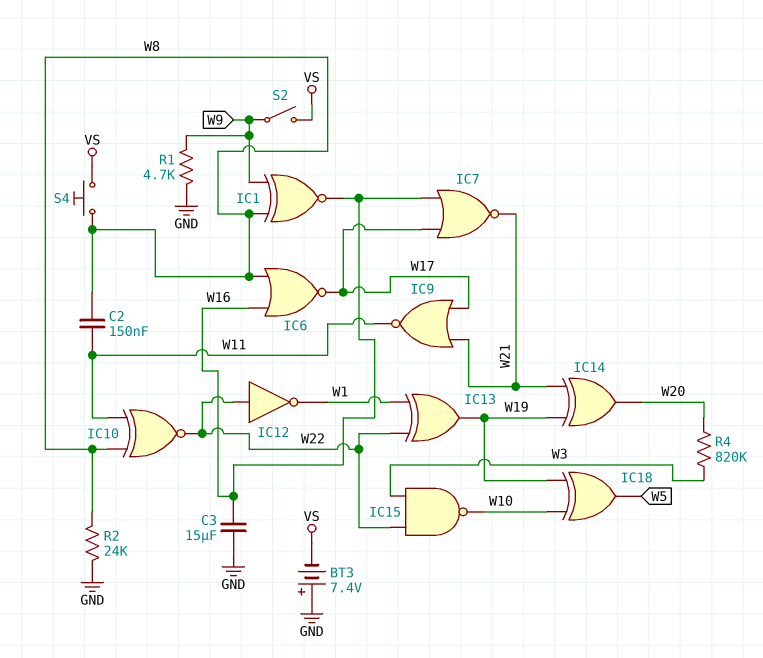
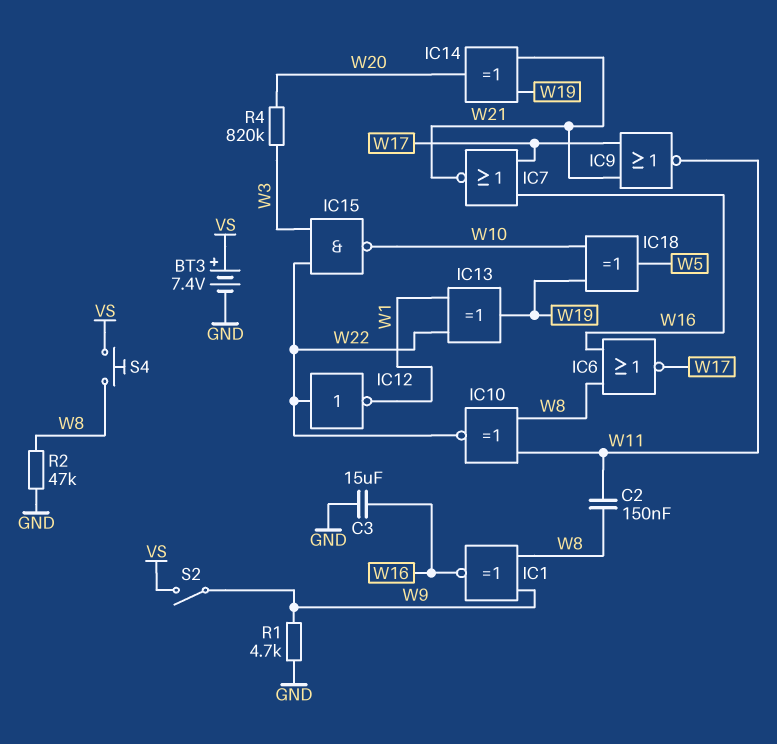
BT3: 7.4V (plus GND, minus VS) -> 7.4V (plus VS, minus GND)
R2: 24k (GND, W8) -> 47k (GND, W8)

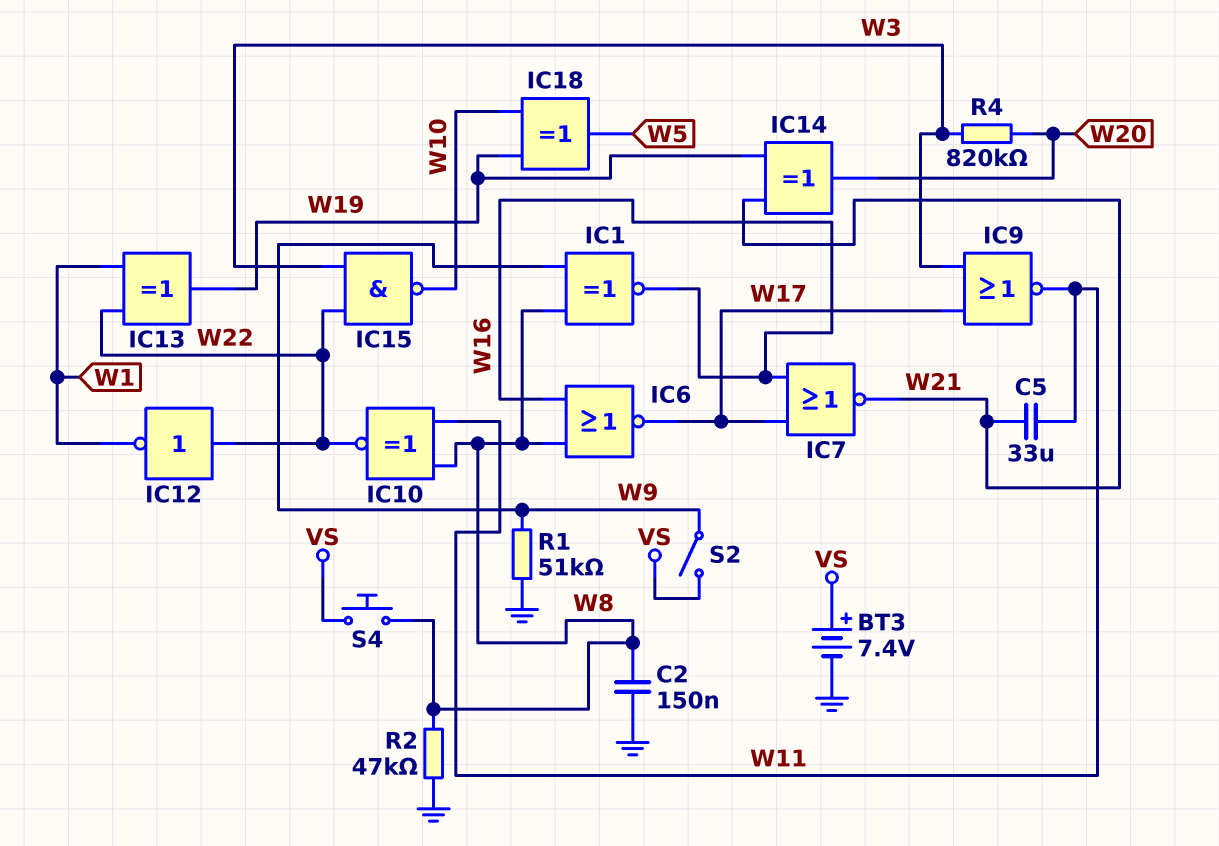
C2: 150nF (W8, W11) -> 150nF (GND, W8)
C3: 15uF (GND, W16) -> none
C5: none -> 33uF (W11, W21)
IC9: NOR (in W17, in W21, out W11) -> NOR (in W3, in W17, out W11)
R1: 4.7k (GND, W9) -> 51k (GND, W9)

